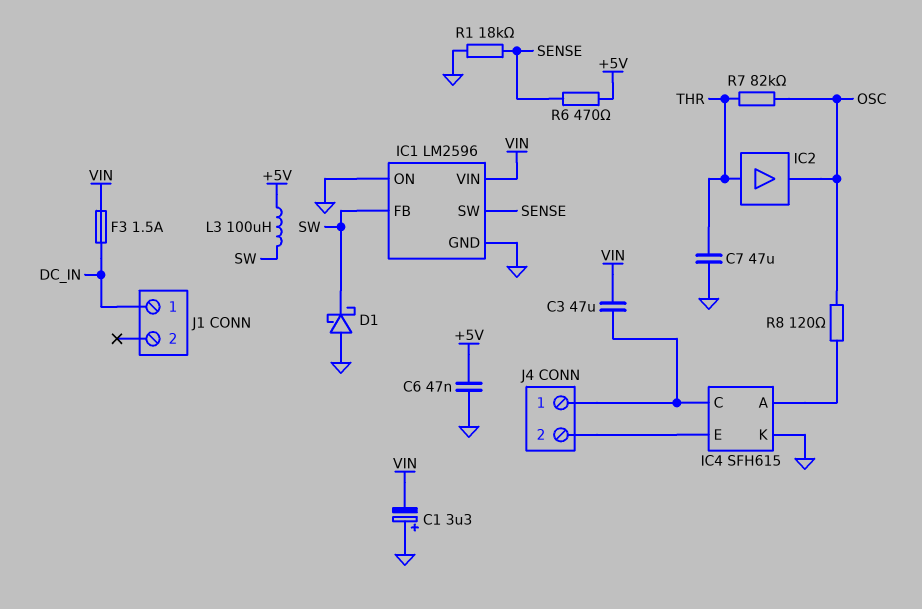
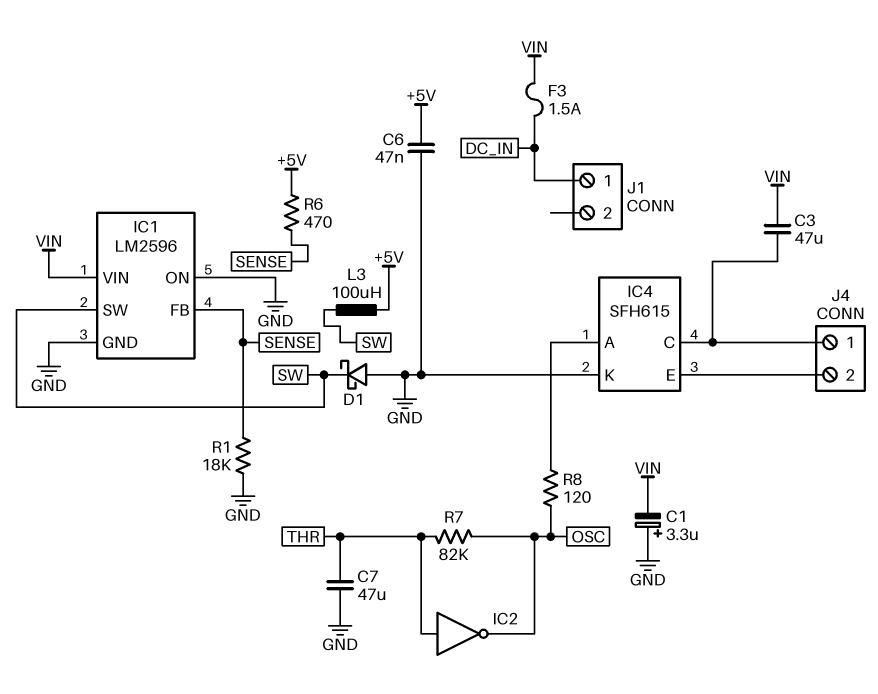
IC1 pin FB: SW -> SENSE
IC1 pin SW: SENSE -> SW
IC2: buffer (in THR, out OSC) -> NOT (in THR, out OSC)

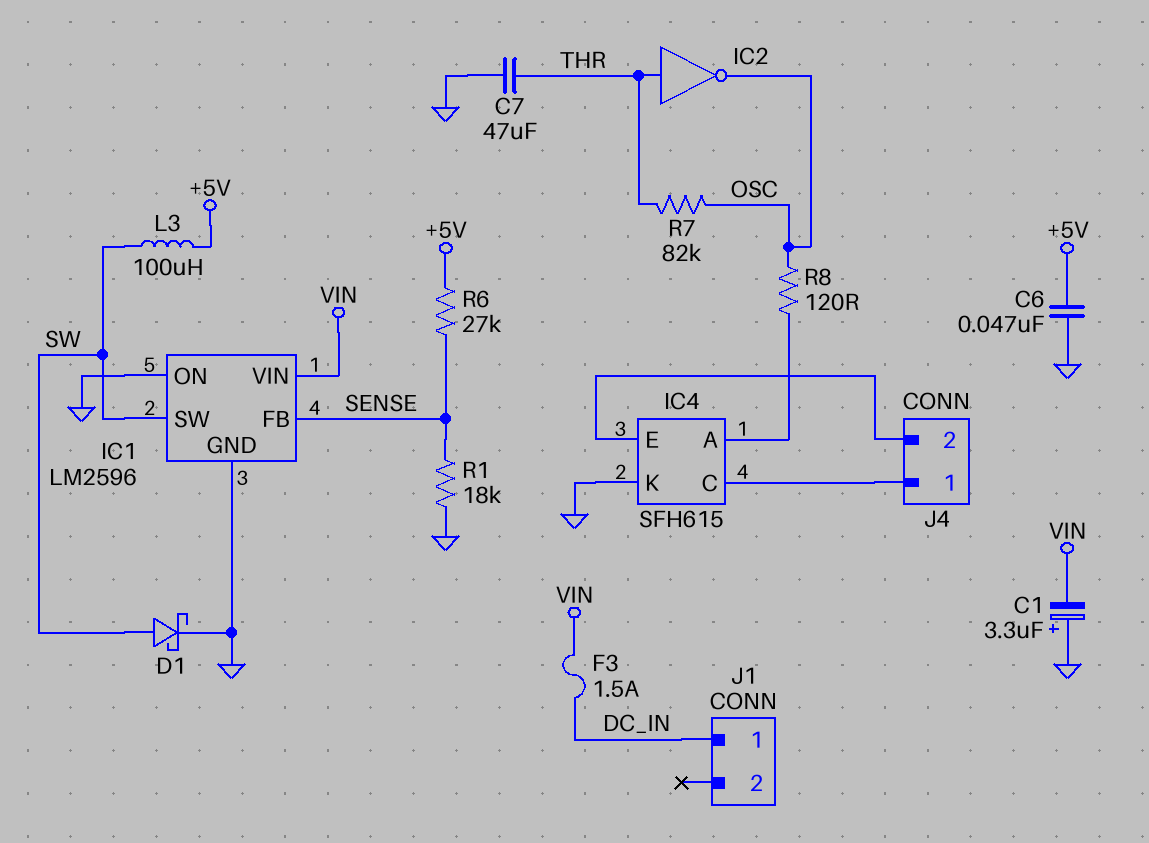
C3: 47uF (IC4/C, VIN) -> none
D1: schottky (A GND, K SW) -> schottky (A SW, K GND)
R6: 470 (+5V, SENSE) -> 27k (+5V, SENSE)

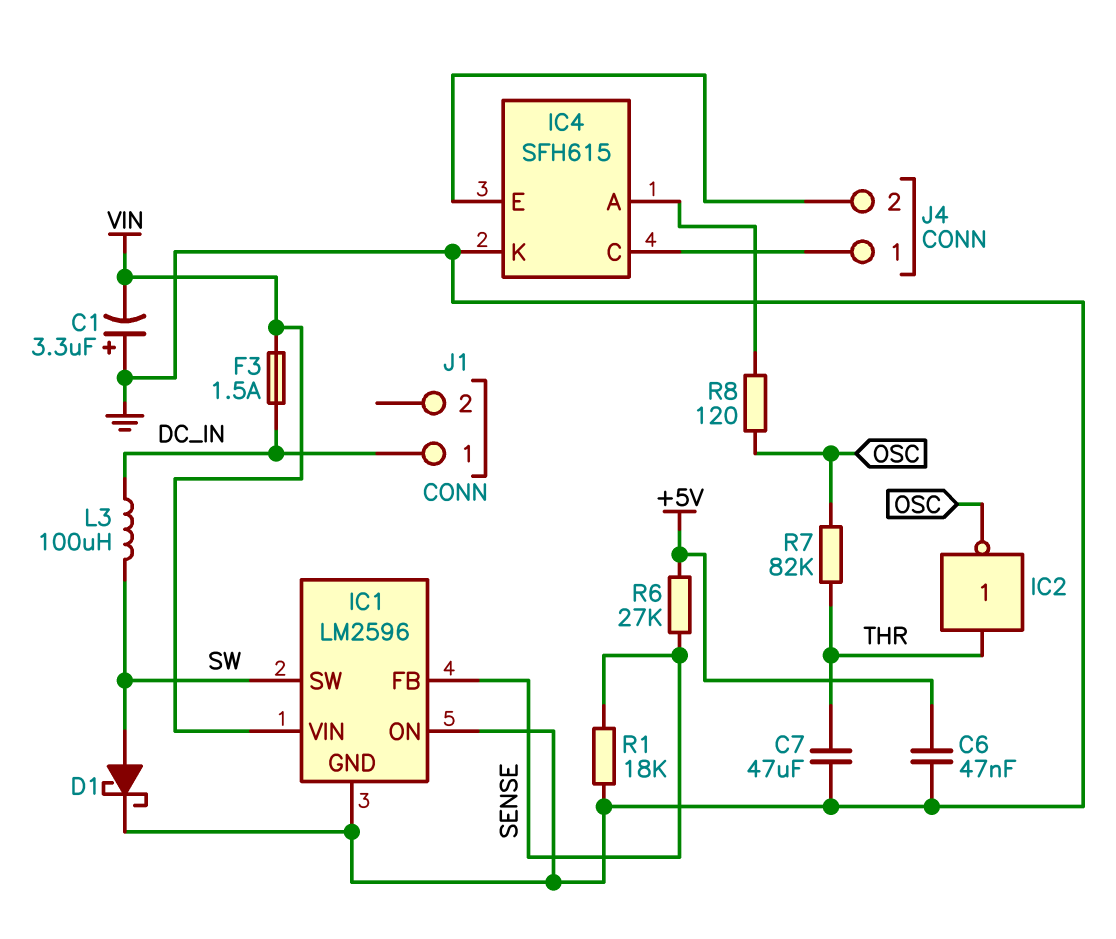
L3: 100uH (+5V, SW) -> 100uH (DC_IN, SW)

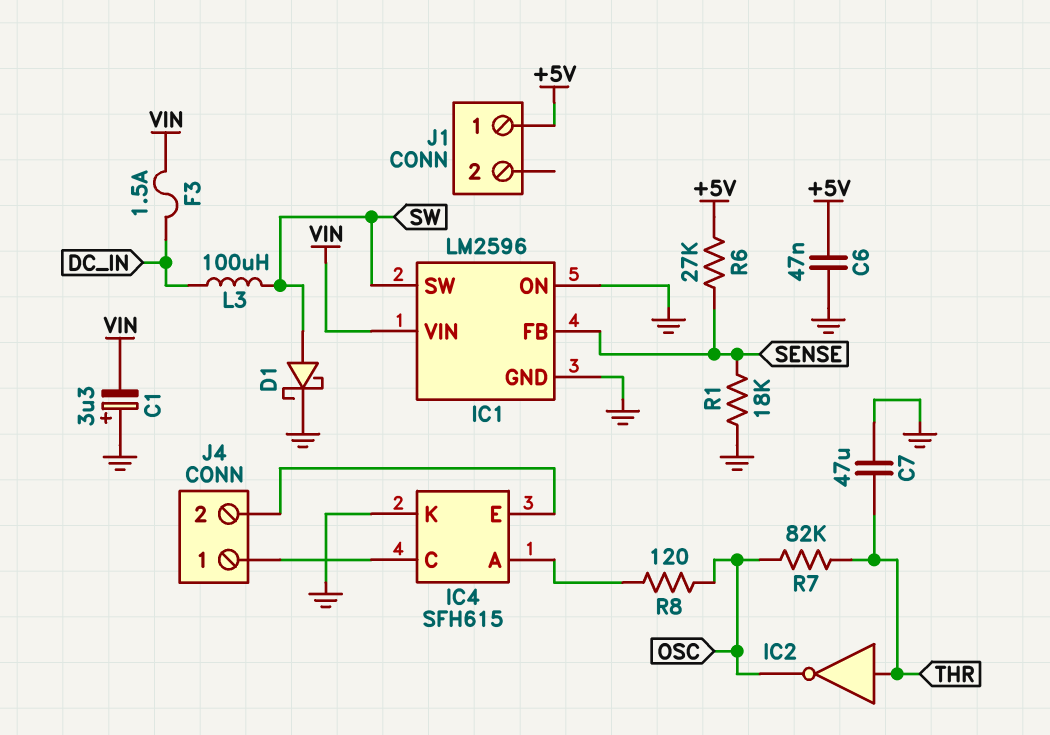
J1 pin 1: DC_IN -> +5V

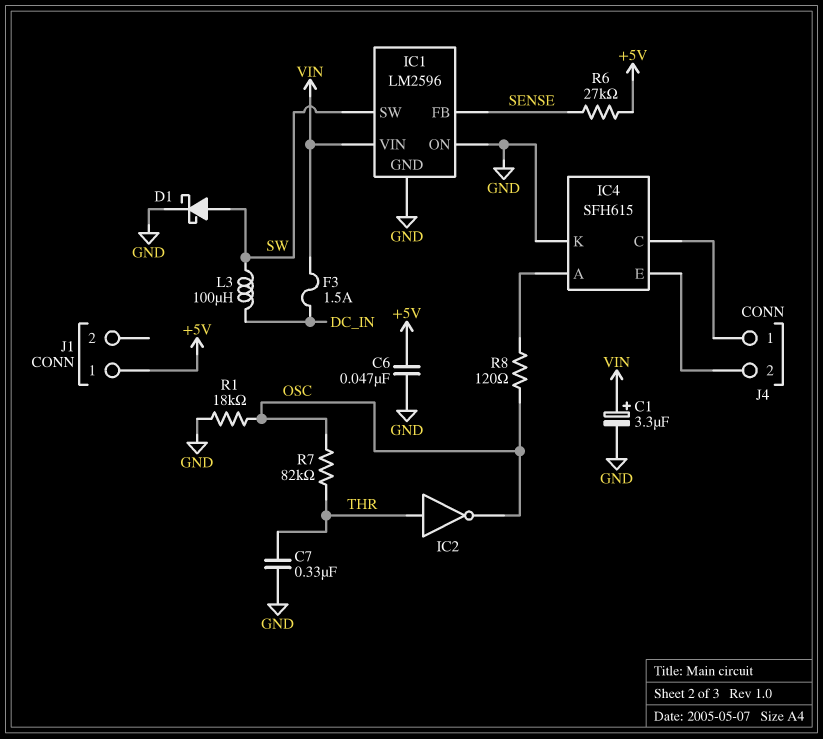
C1: 3.3uF (plus GND, minus VIN) -> 3.3uF (plus VIN, minus GND)
C7: 47uF (GND, THR) -> 330nF (GND, THR)
R1: 18k (GND, SENSE) -> 18k (GND, OSC)

